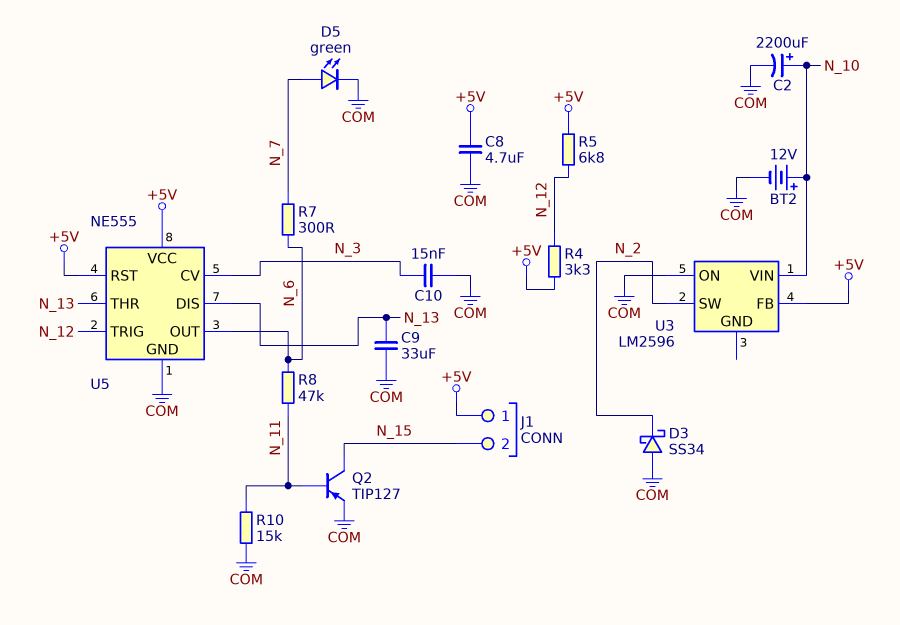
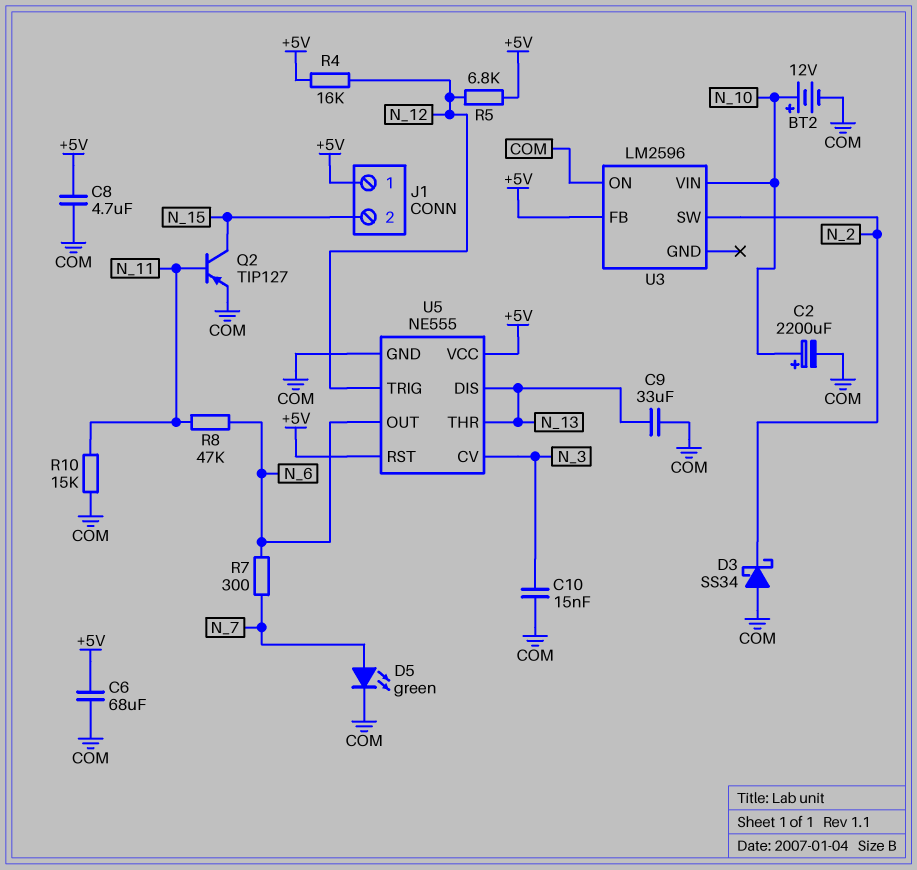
C6: none -> 68uF (+5V, COM)
R4: 3.3k (+5V, N_12) -> 16k (+5V, N_12)

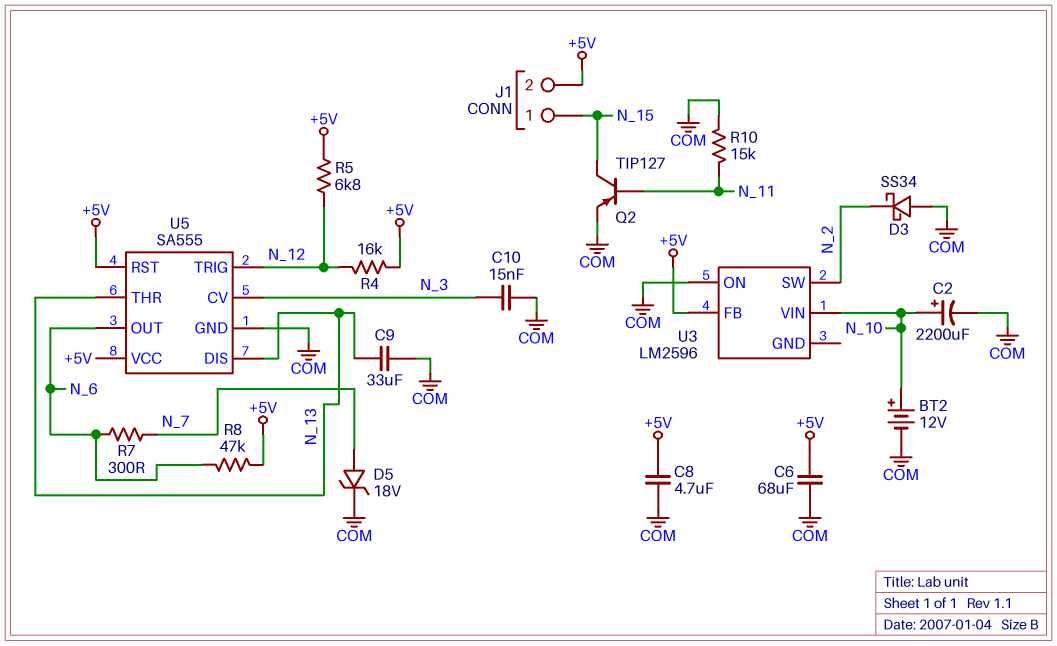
D5: LED green (A N_7, K COM) -> zener 18V (A N_7, K COM)
J1 pin 1: +5V -> N_15
J1 pin 2: N_15 -> +5V
R8: 47k (N_6, N_11) -> 47k (+5V, N_6)
U5: NE555 -> SA555

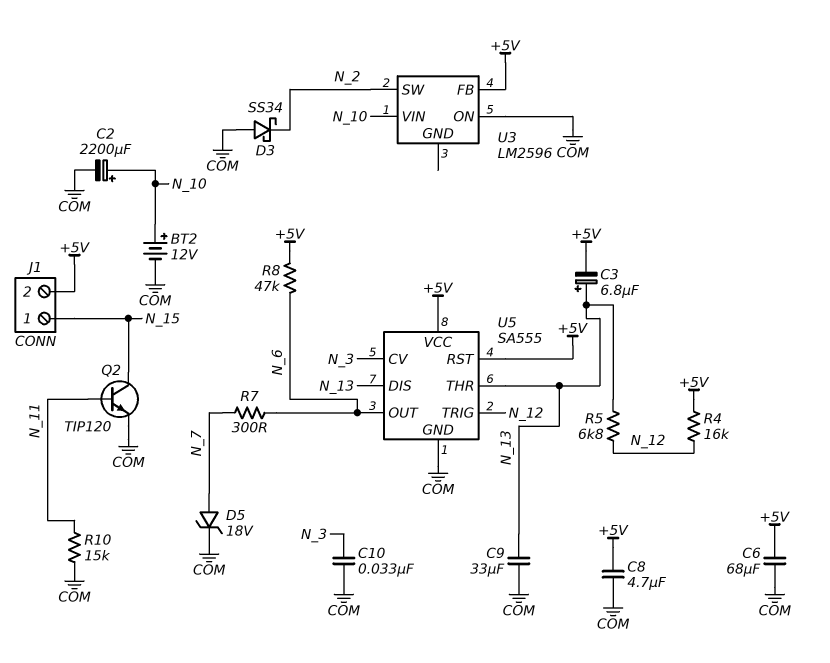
C3: none -> 6.8uF (plus N_13, minus +5V)
C10: 15nF (COM, N_3) -> 33nF (COM, N_3)
Q2: PNP TIP127 (B N_11, C N_15, E COM) -> NPN TIP120 (B N_11, C N_15, E COM)
R5: 6.8k (+5V, N_12) -> 6.8k (N_12, N_13)

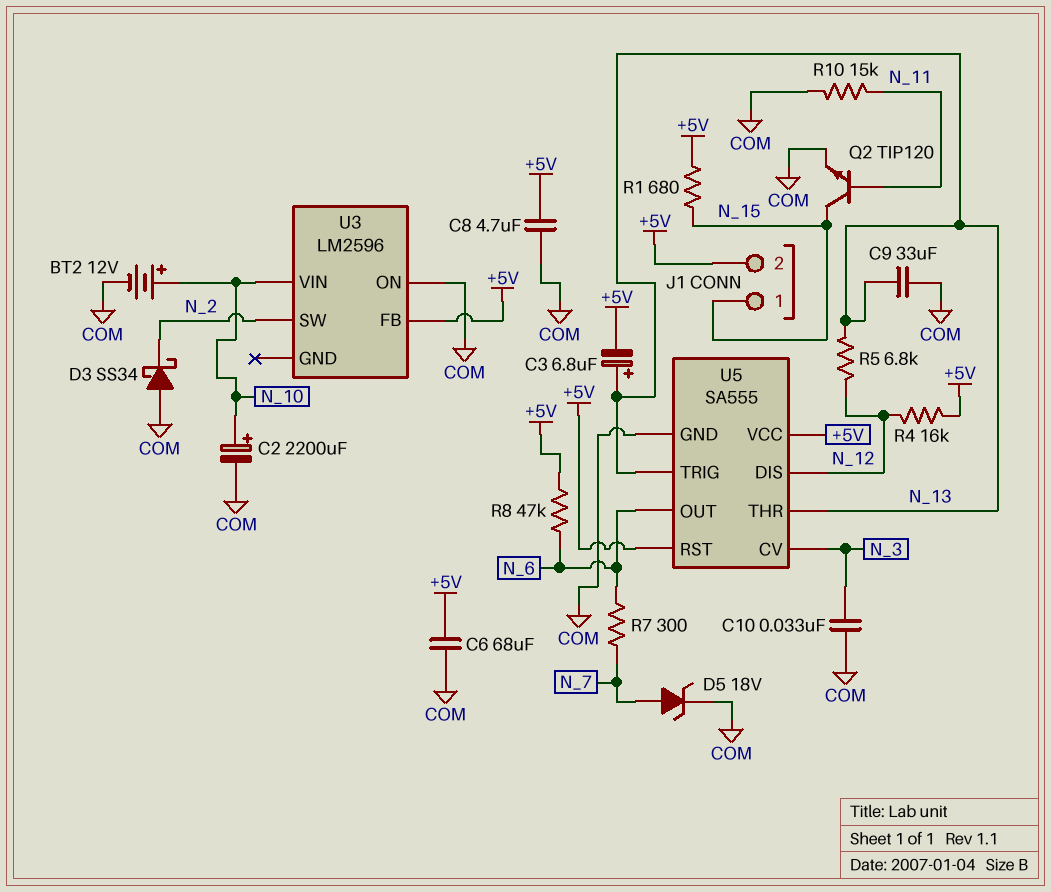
R1: none -> 680 (+5V, N_15)
U5 pin DIS: N_13 -> N_12
U5 pin TRIG: N_12 -> N_13

